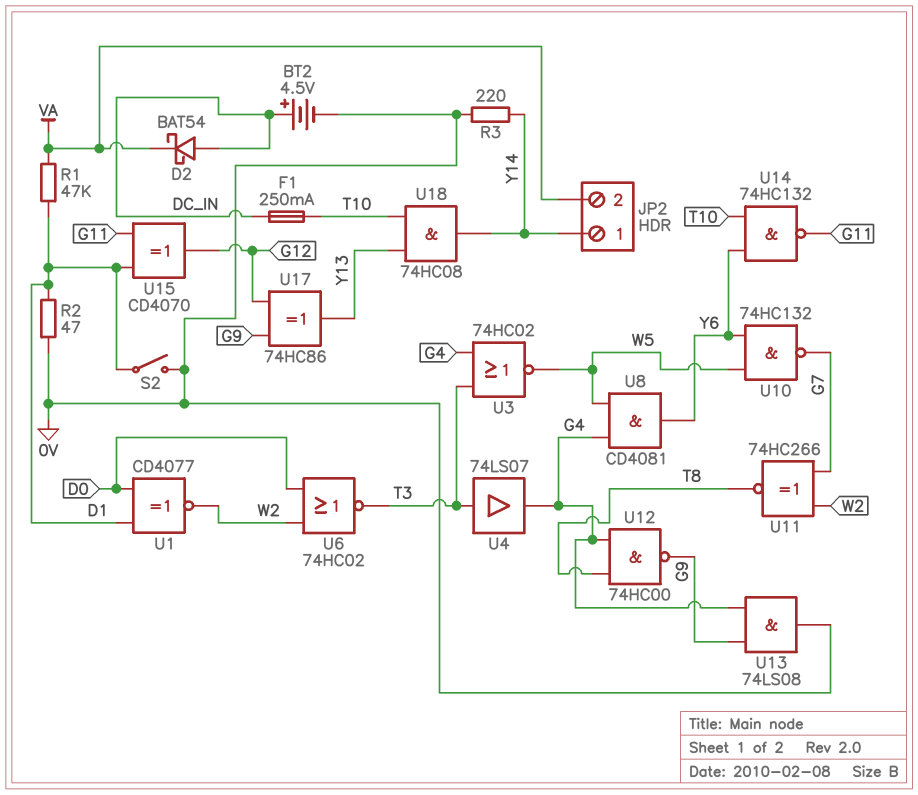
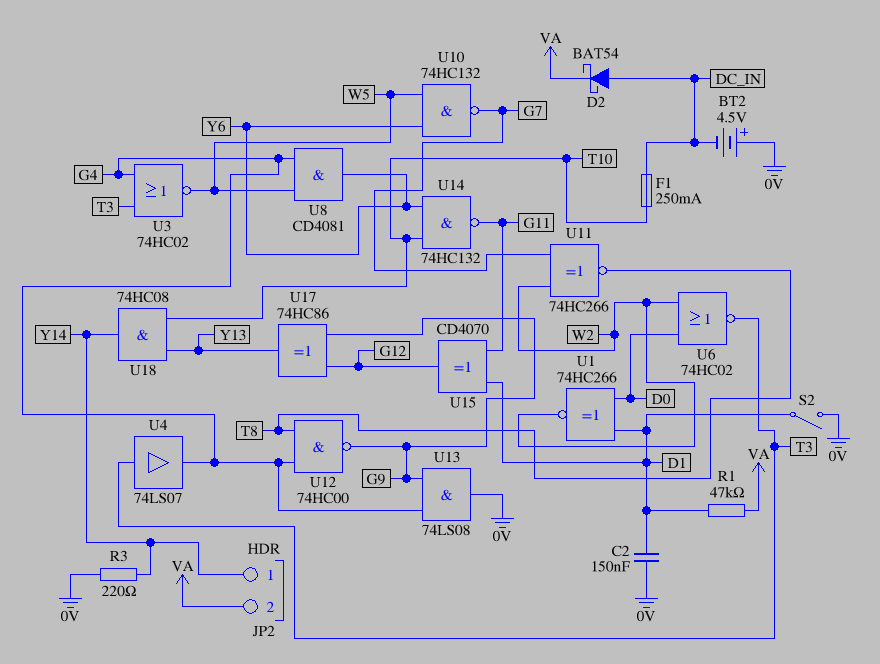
BT2: 4.5V (plus DC_IN, minus 0V) -> 4.5V (plus 0V, minus DC_IN)
C2: none -> 150nF (0V, D1)
R2: 47 (0V, D1) -> none
U1: XNOR CD4077 (in D0, in D1, out W2) -> XNOR 74HC266 (in D0, in D1, out W2)

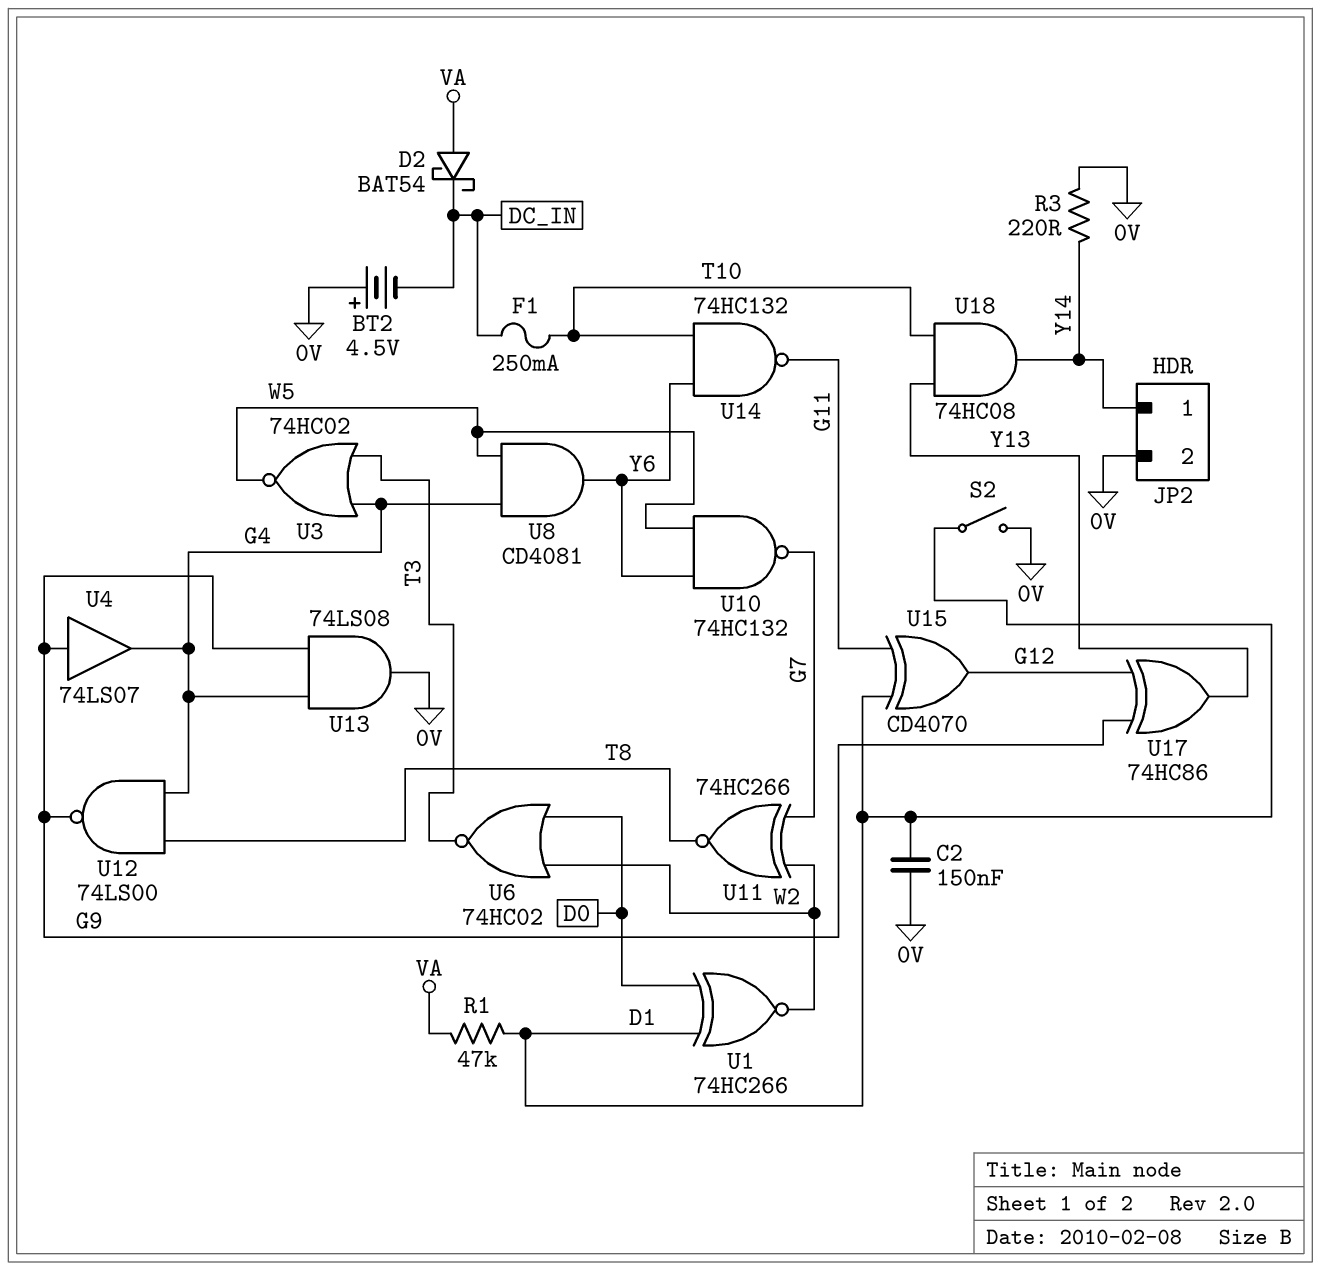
D2: schottky BAT54 (A DC_IN, K VA) -> schottky BAT54 (A VA, K DC_IN)
JP2 pin 2: VA -> 0V
U4: buffer 74LS07 (in T3, out G4) -> buffer 74LS07 (in G9, out G4)
U12: NAND 74HC00 (in G4, in T8, out G9) -> NAND 74LS00 (in G4, in T8, out G9)

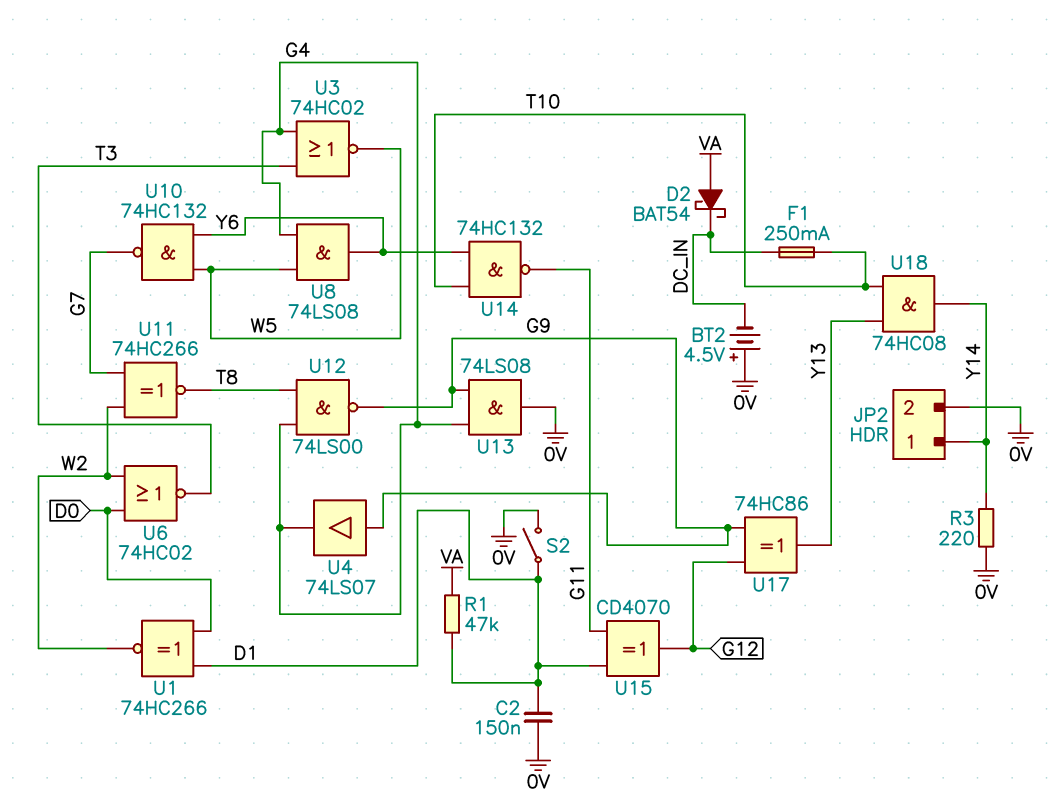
U8: AND CD4081 (in G4, in W5, out Y6) -> AND 74LS08 (in G4, in W5, out Y6)

